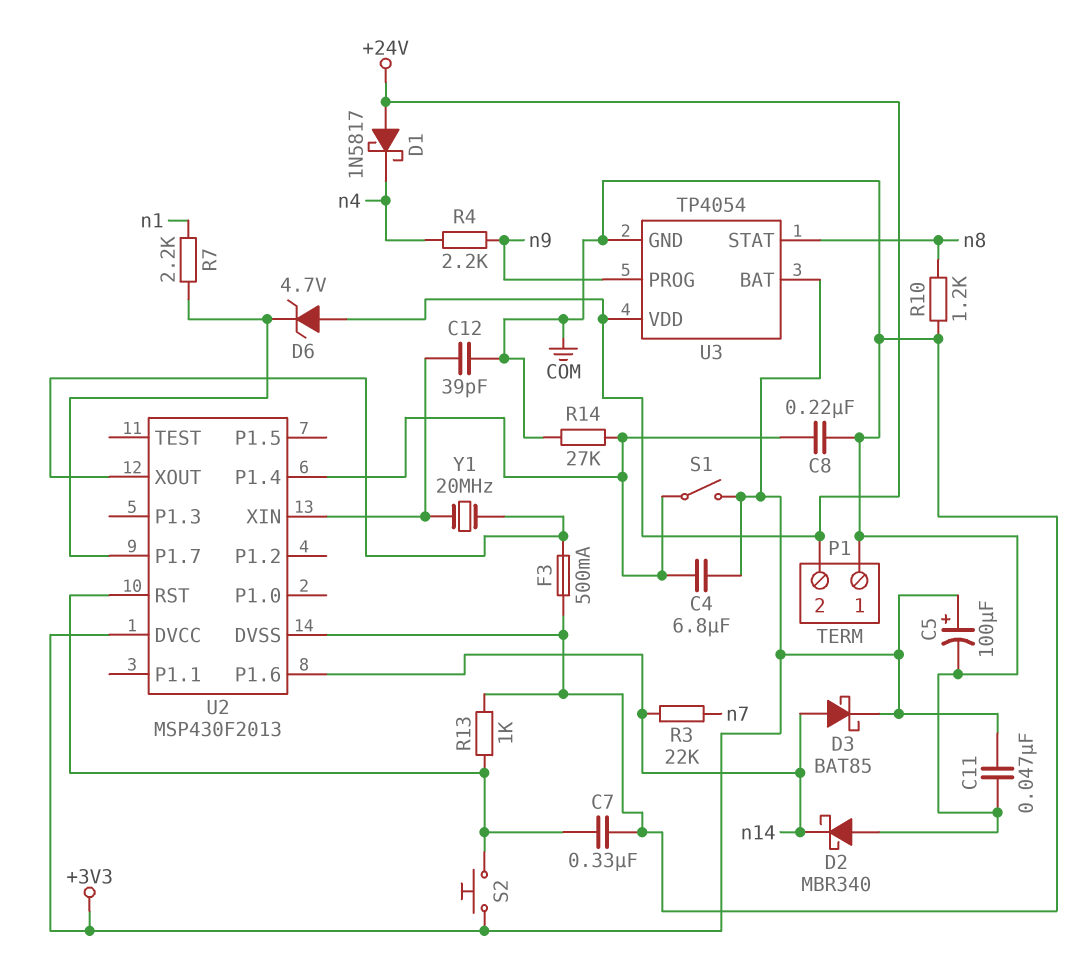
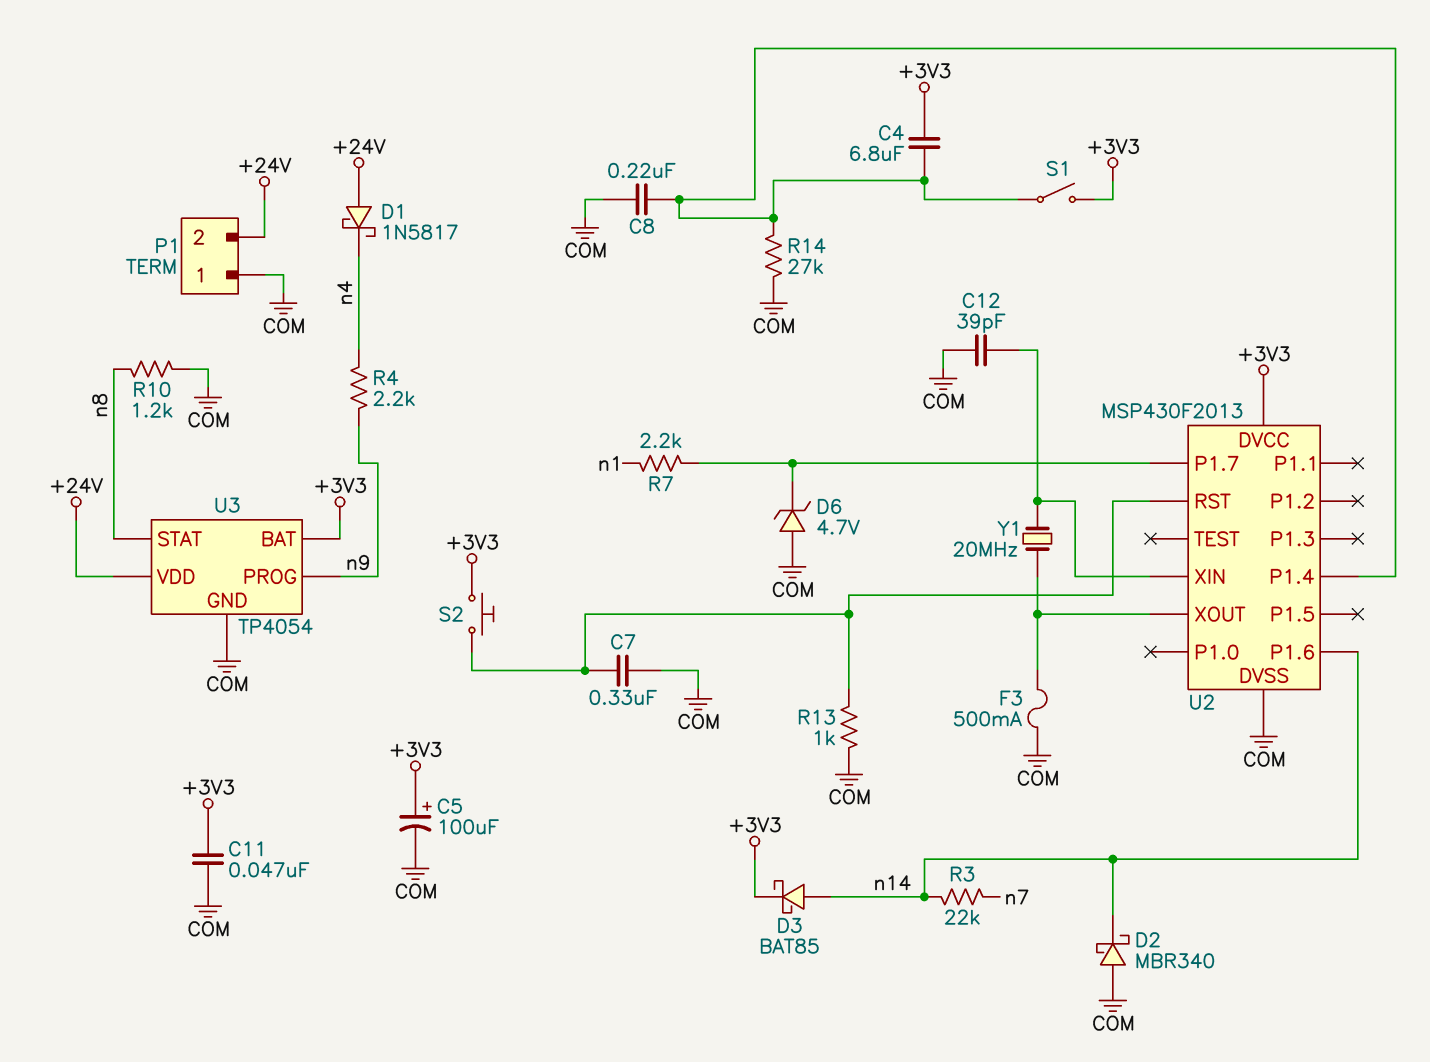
D6: zener 4.7V (A +24V, K U2/P1.7) -> zener 4.7V (A COM, K U2/P1.7)

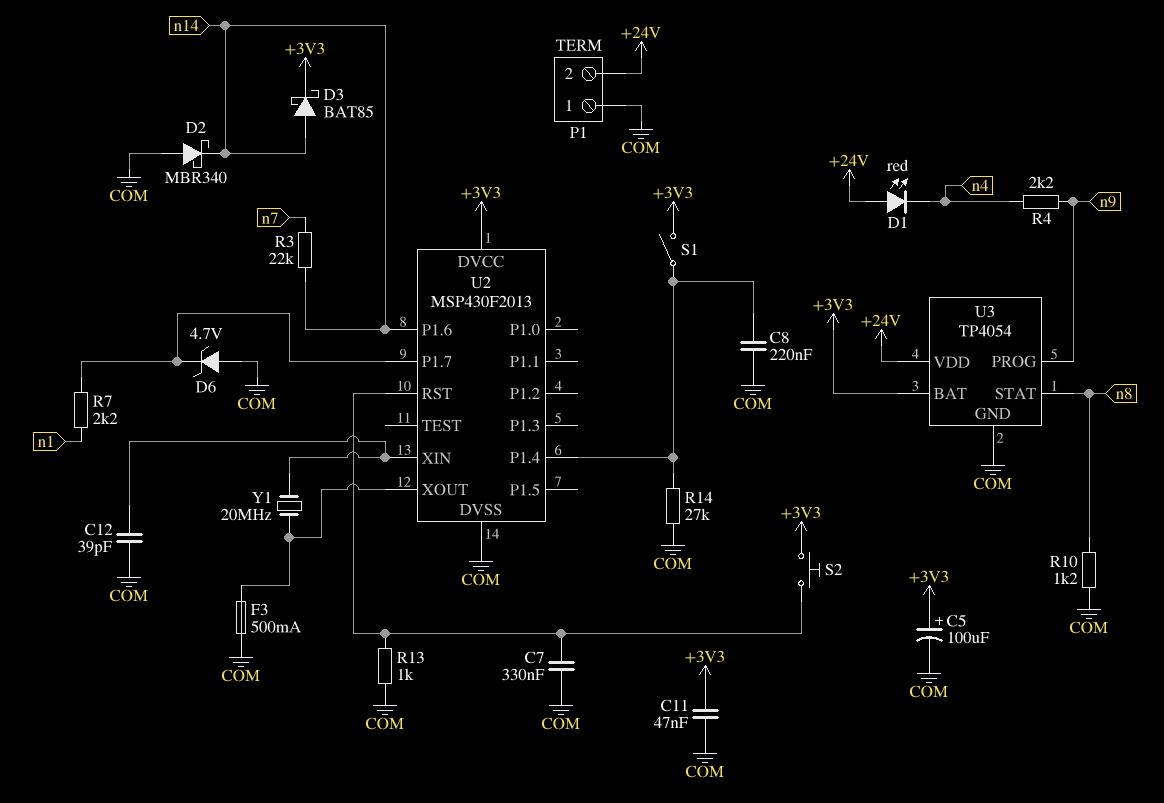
C4: 6.8uF (+3V3, U2/P1.4) -> none
D1: schottky 1N5817 (A +24V, K n4) -> LED red (A +24V, K n4)

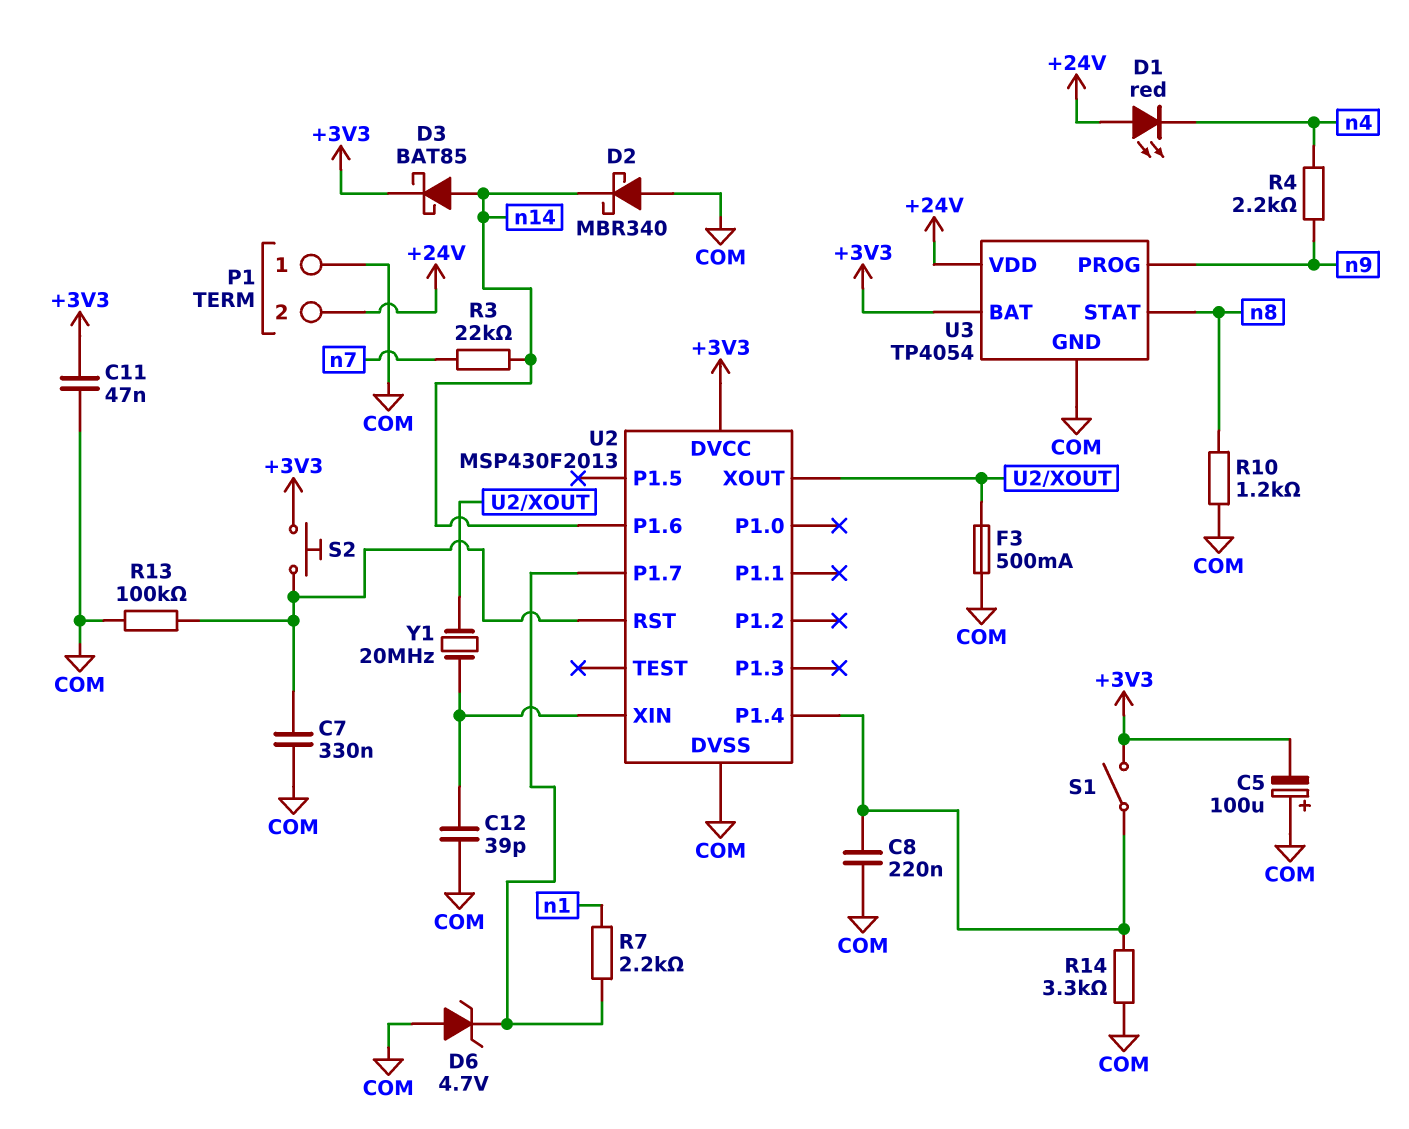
C5: 100uF (plus +3V3, minus COM) -> 100uF (plus COM, minus +3V3)
R13: 1k (COM, U2/RST) -> 100k (COM, U2/RST)
R14: 27k (COM, U2/P1.4) -> 3.3k (COM, U2/P1.4)

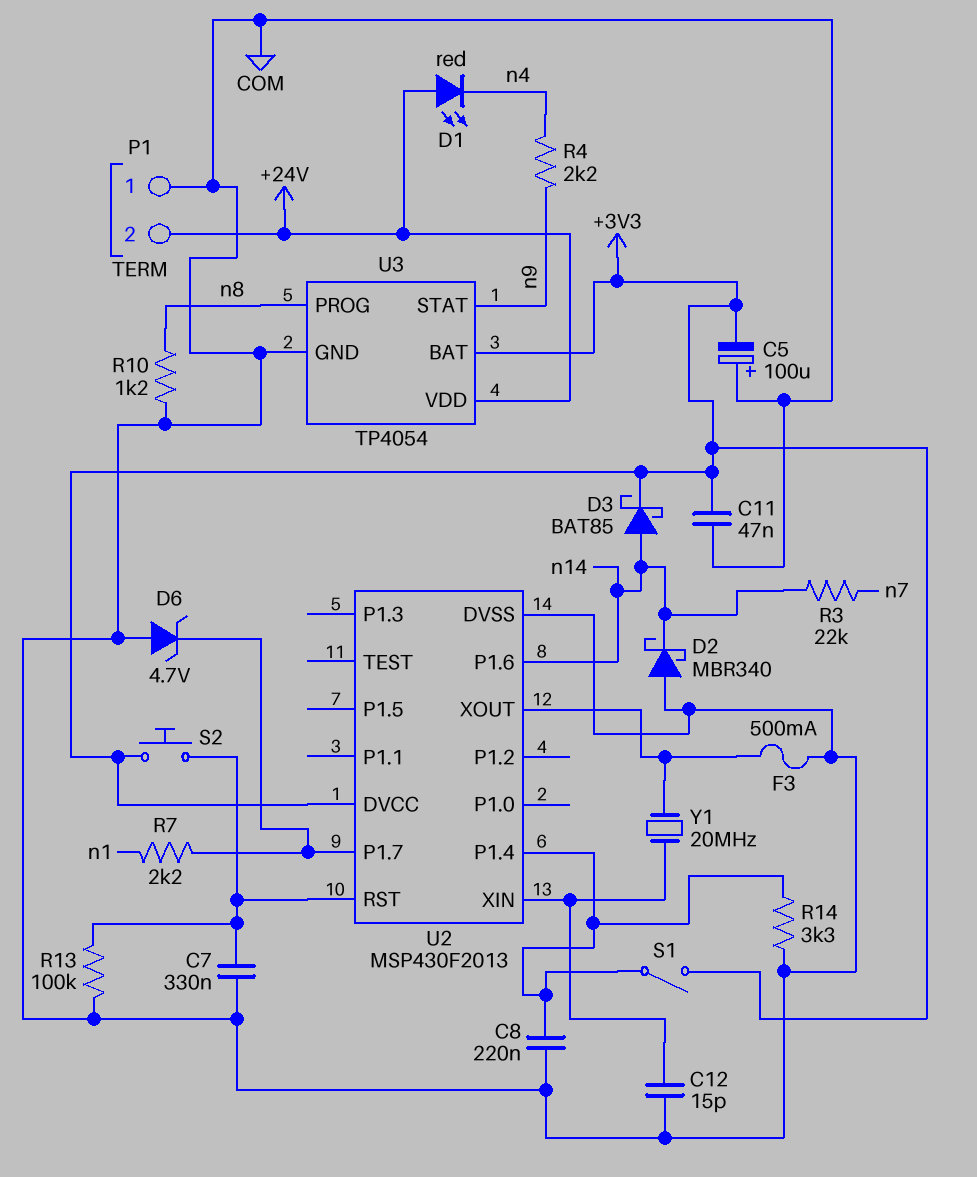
C12: 39pF (COM, U2/XIN) -> 15pF (COM, U2/XIN)
U3 pin PROG: n9 -> n8
U3 pin STAT: n8 -> n9

